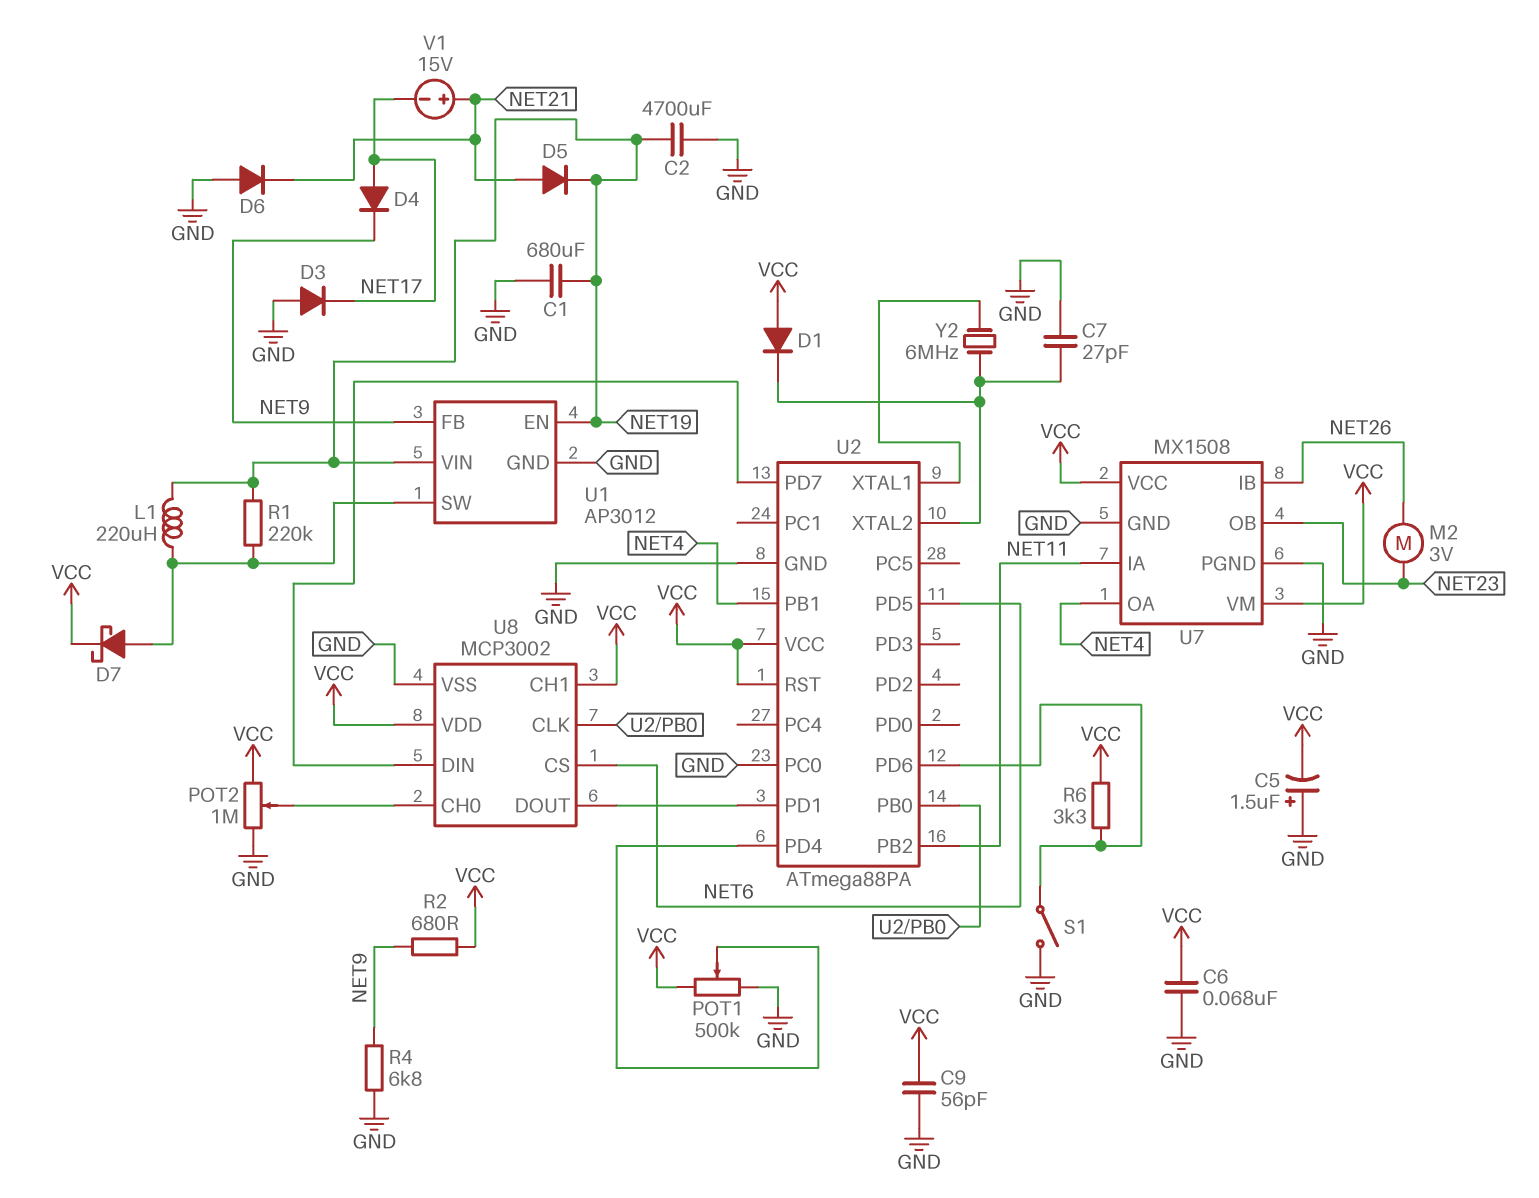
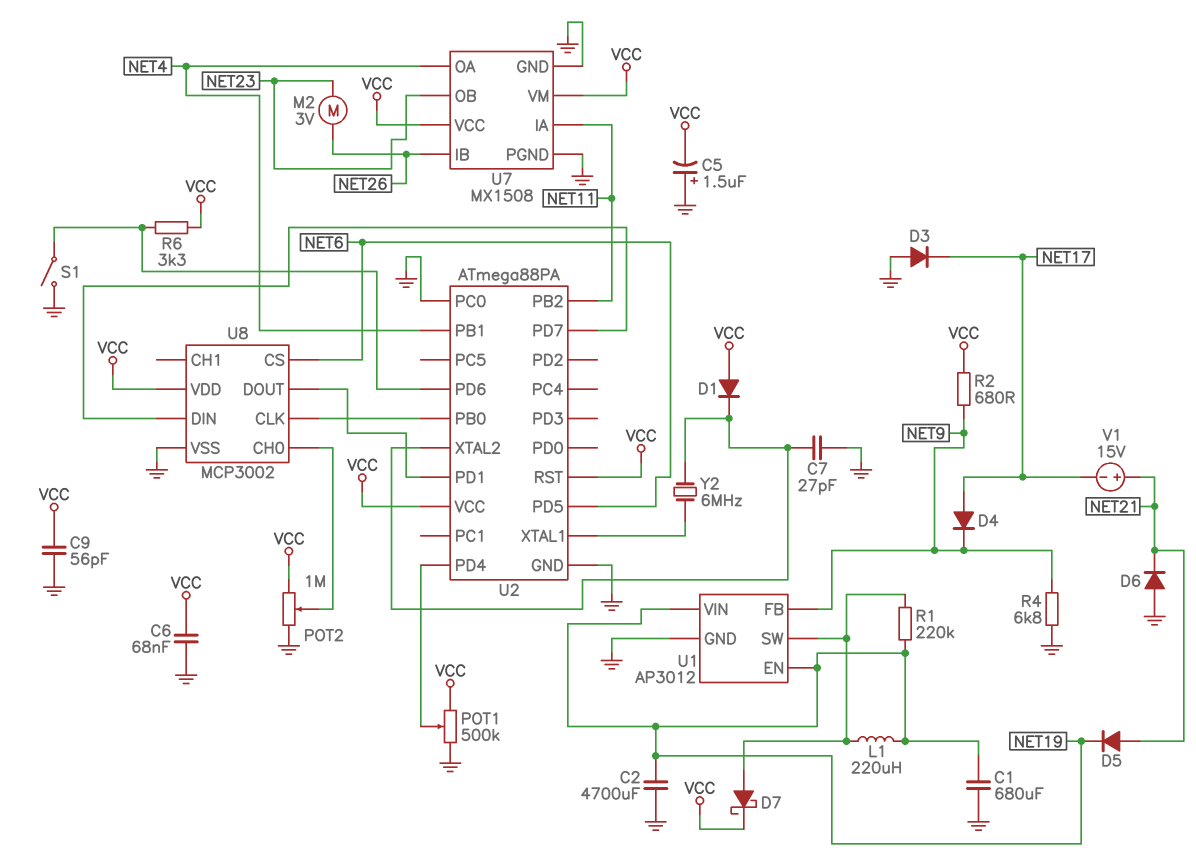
U8 pin CH1: VCC -> none

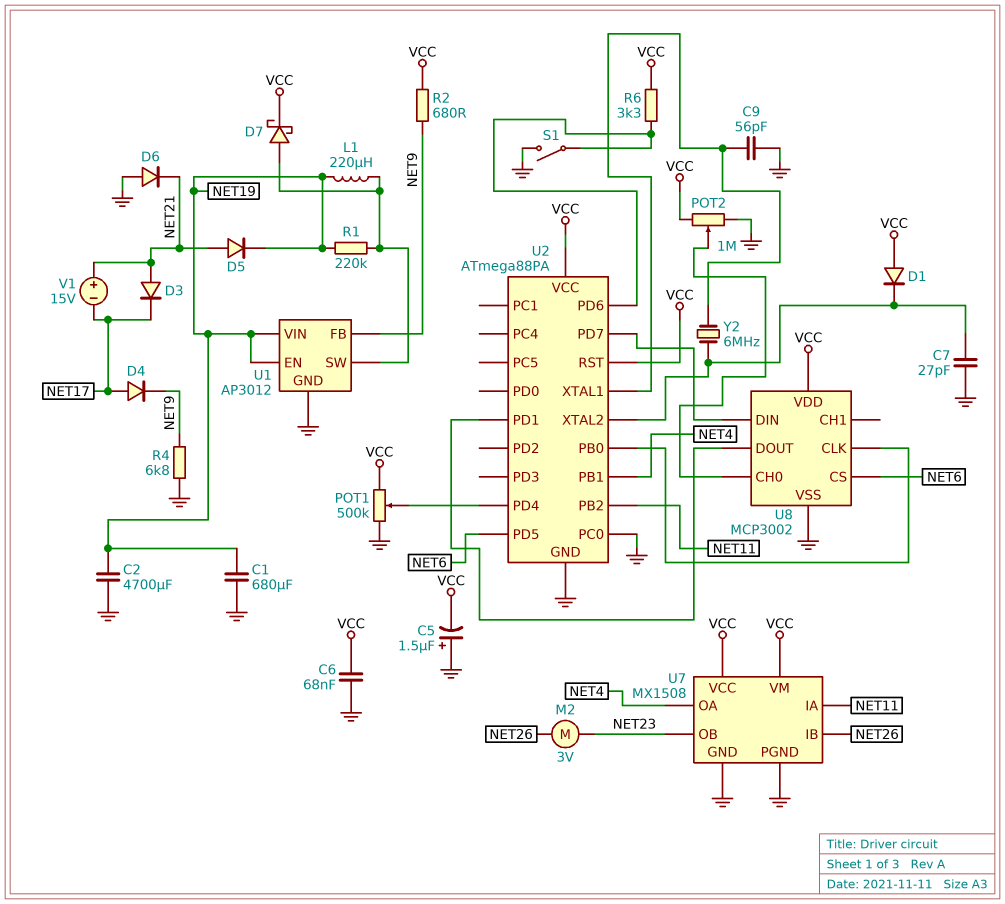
C9: 56pF (GND, VCC) -> 56pF (GND, U2/XTAL1)
D3: diode (A GND, K NET17) -> diode (A NET21, K NET17)

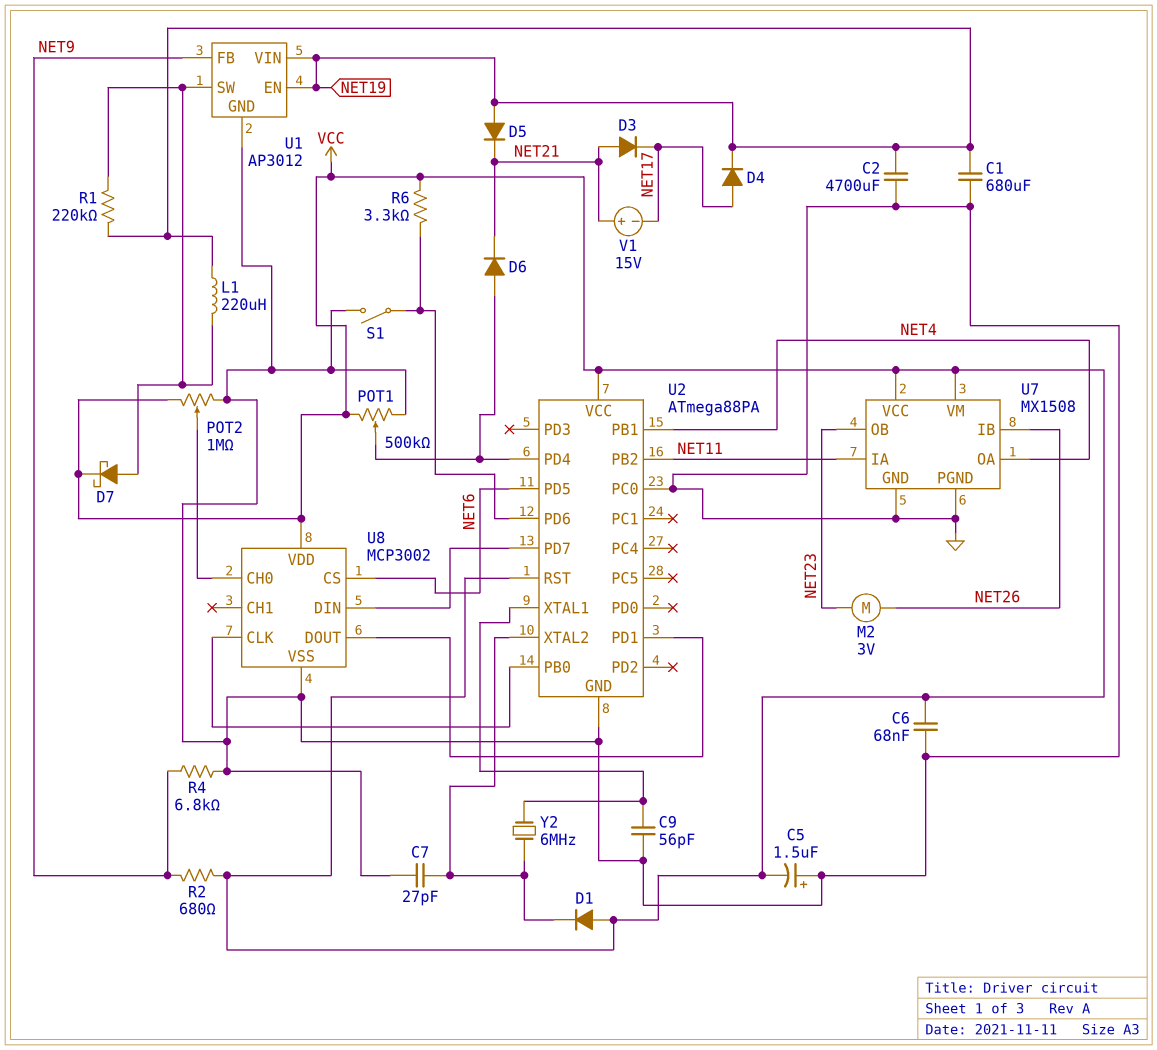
D4: diode (A NET17, K NET9) -> diode (A NET17, K NET19)
D5: diode (A NET21, K NET19) -> diode (A NET19, K NET21)
D6: diode (A GND, K NET21) -> diode (A U2/PD4, K NET21)

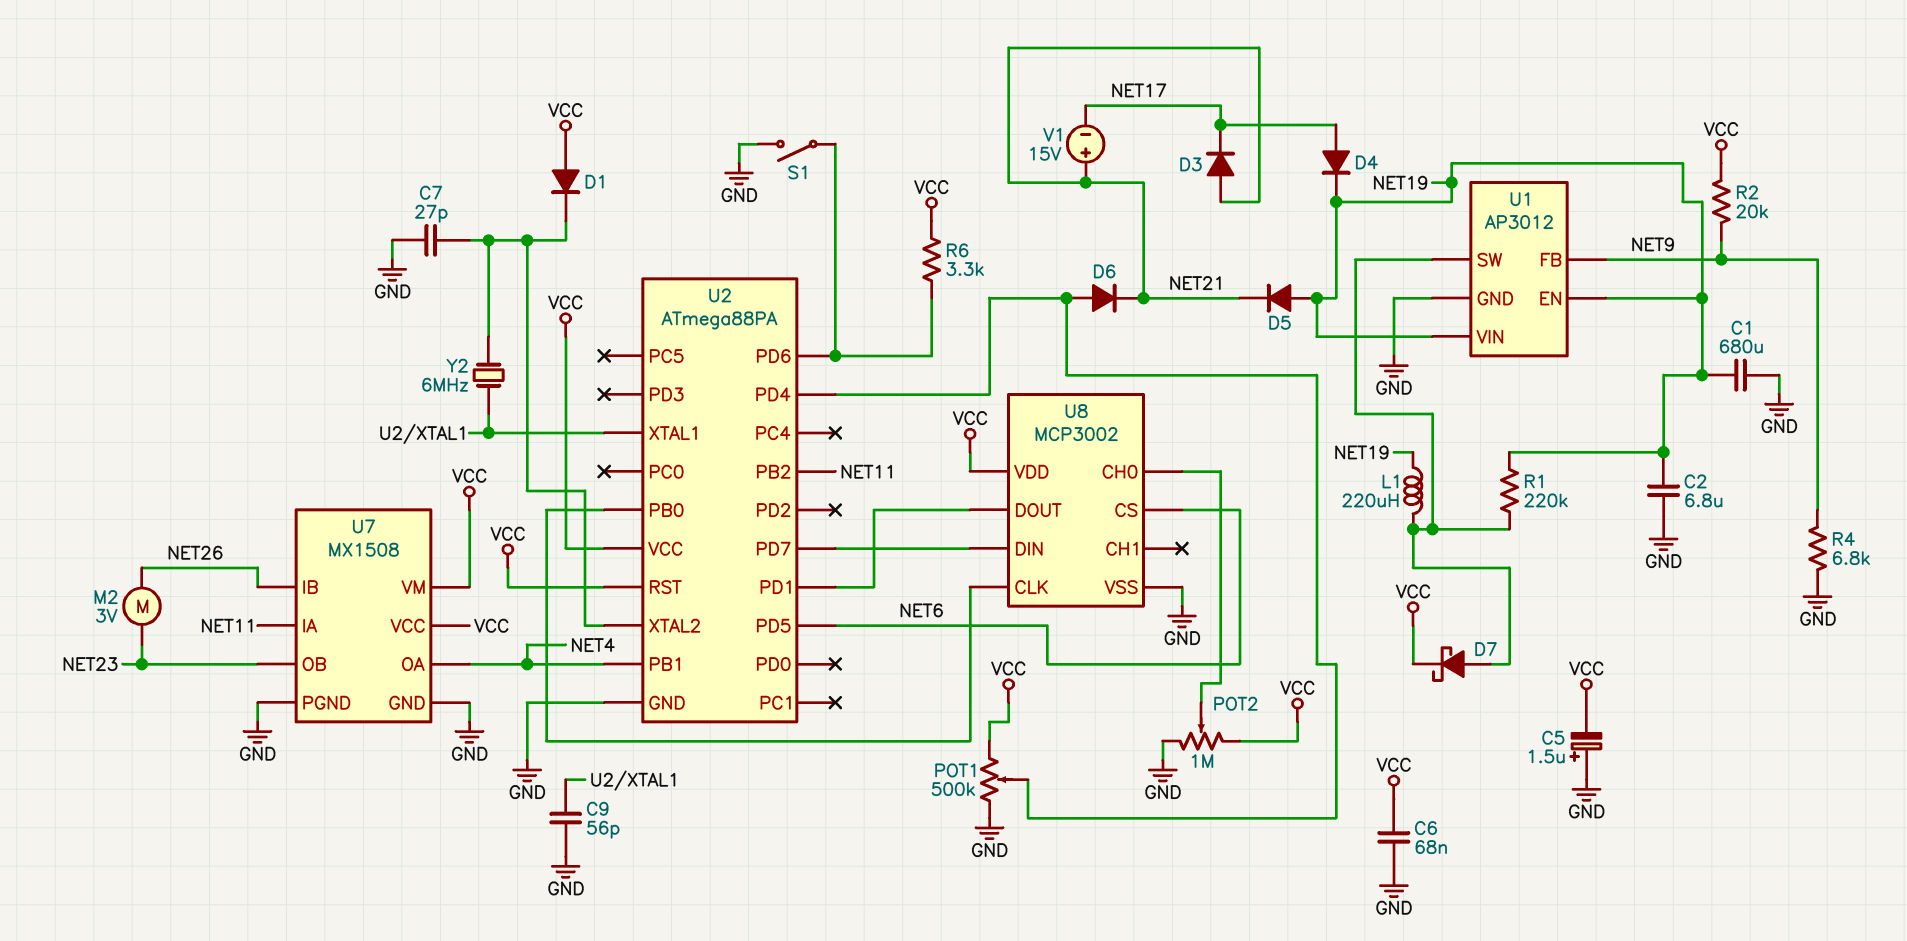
C2: 4700uF (GND, NET19) -> 6.8uF (GND, NET19)
R2: 680 (NET9, VCC) -> 20k (NET9, VCC)
U2 pin PC0: GND -> none

